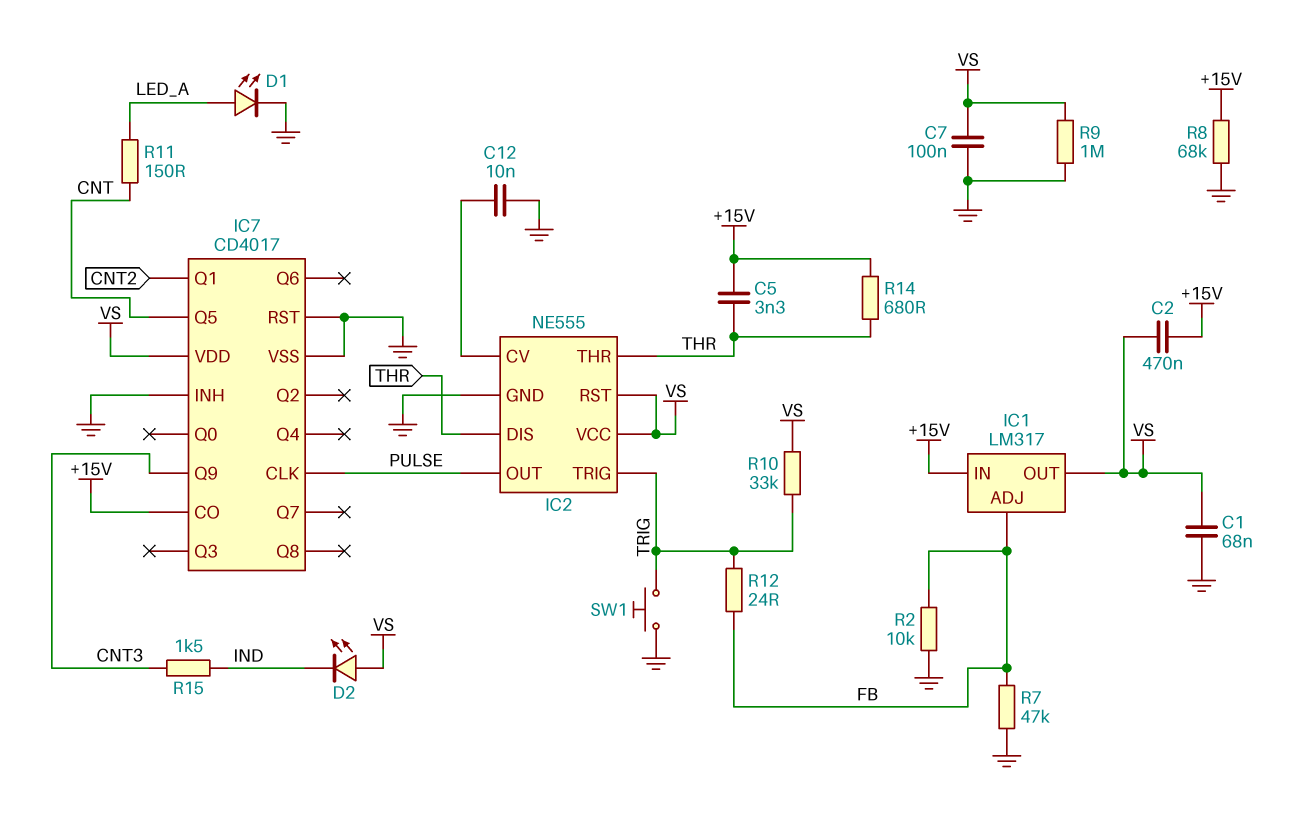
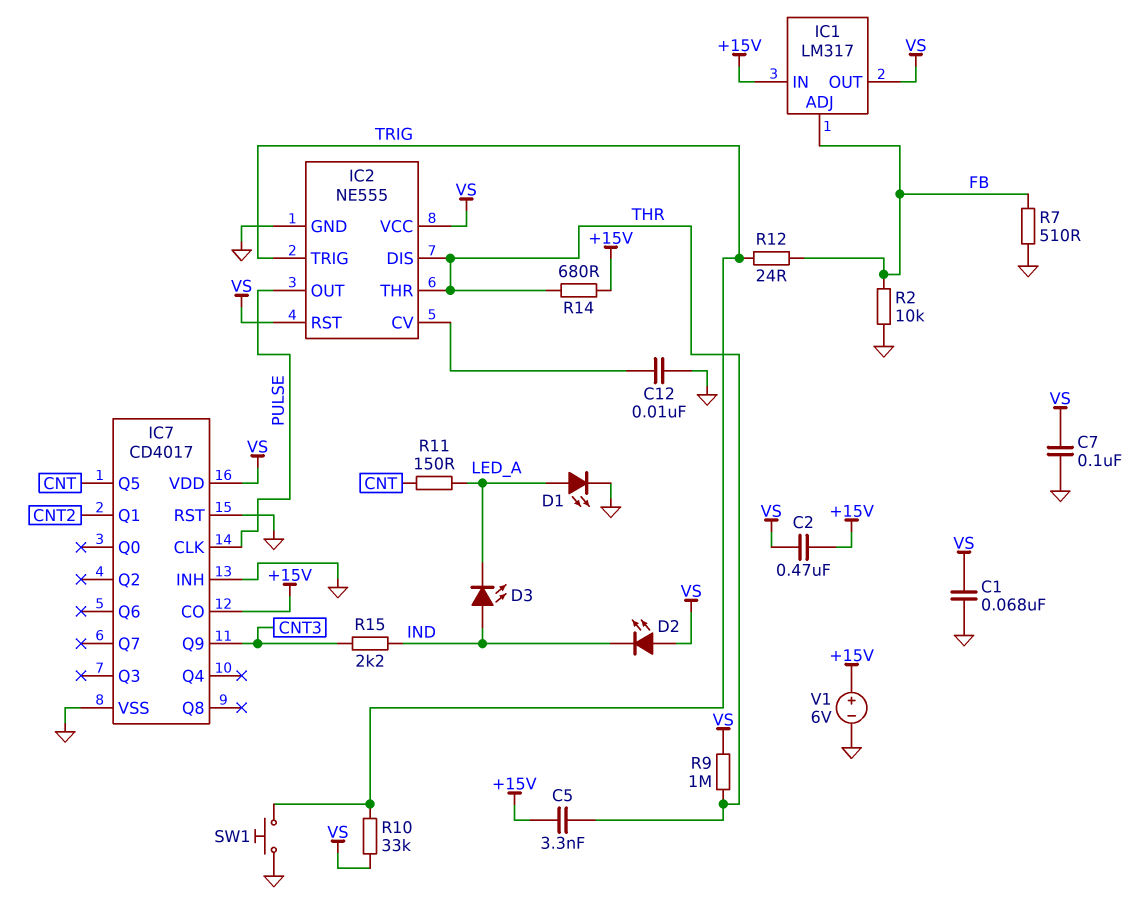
D3: none -> LED (A IND, K LED_A)
R7: 47k (FB, GND) -> 510 (FB, GND)
R8: 68k (+15V, GND) -> none
R9: 1M (GND, VS) -> 1M (THR, VS)
R15: 1.5k (CNT3, IND) -> 2.2k (CNT3, IND)
V1: none -> 6V (plus +15V, minus GND)

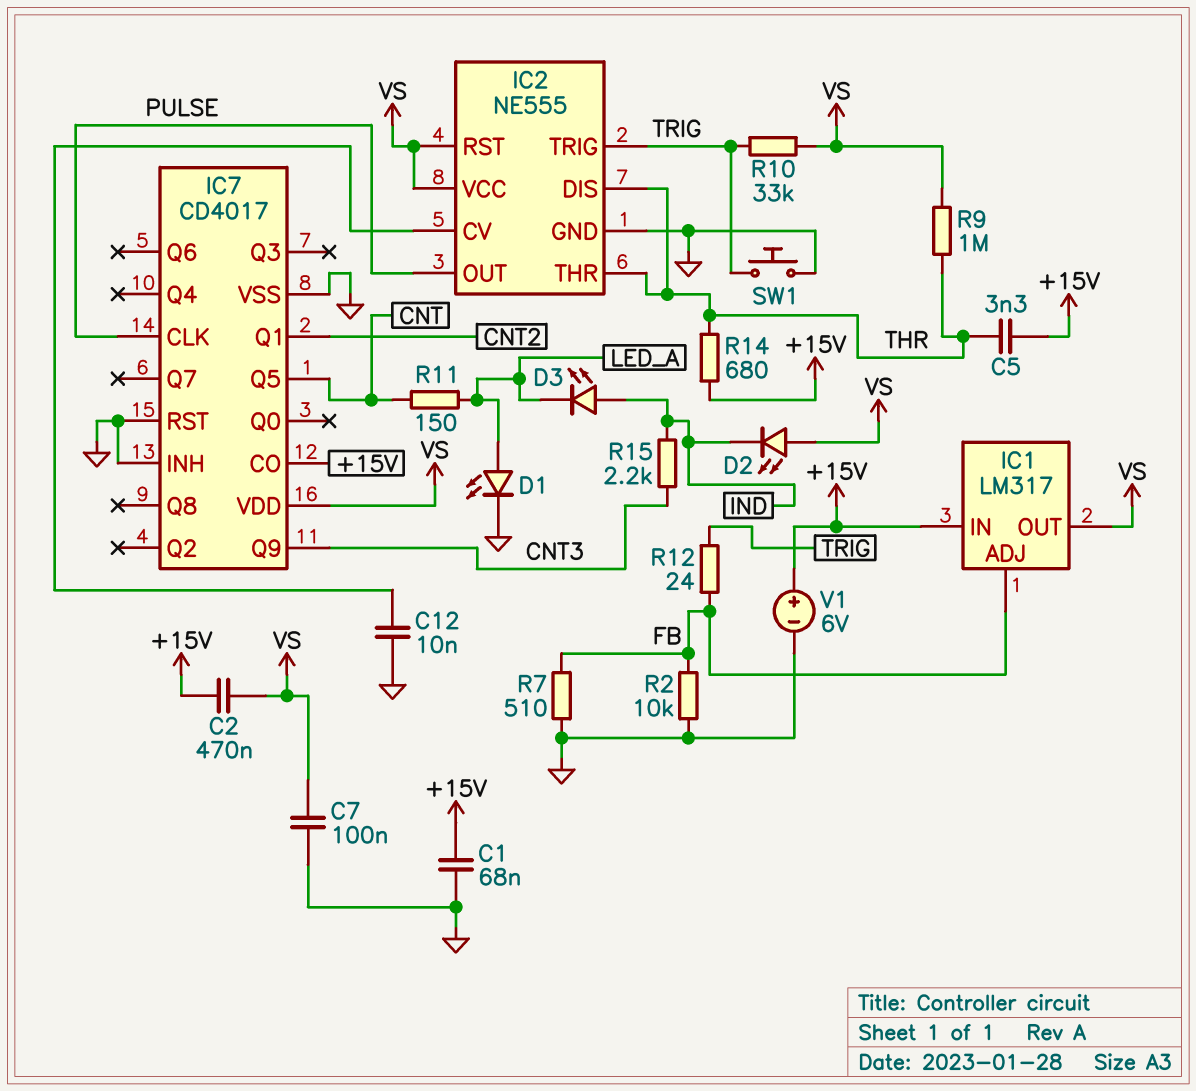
C1: 68nF (GND, VS) -> 68nF (+15V, GND)

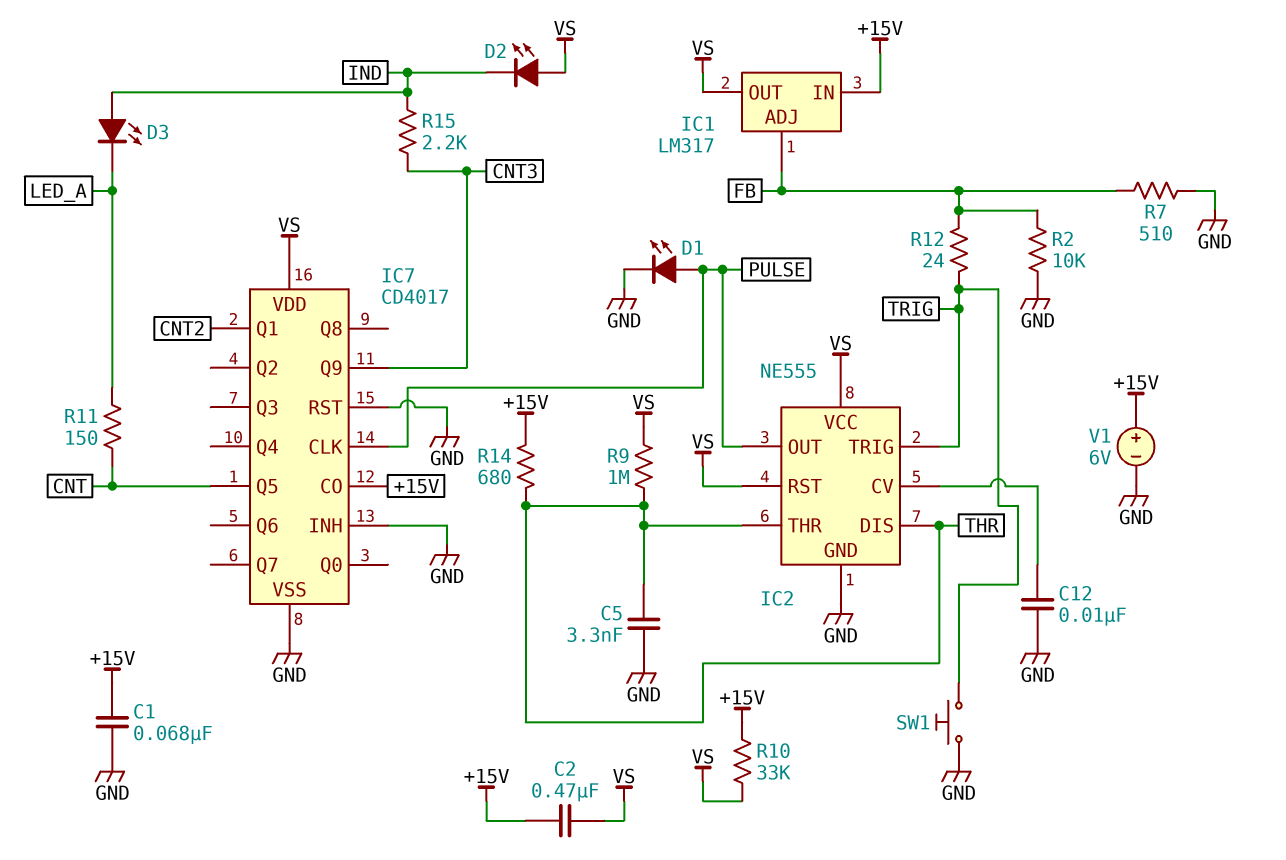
C5: 3.3nF (+15V, THR) -> 3.3nF (GND, THR)
C7: 100nF (GND, VS) -> none
D1: LED (A LED_A, K GND) -> LED (A PULSE, K GND)
R10: 33k (TRIG, VS) -> 33k (+15V, VS)

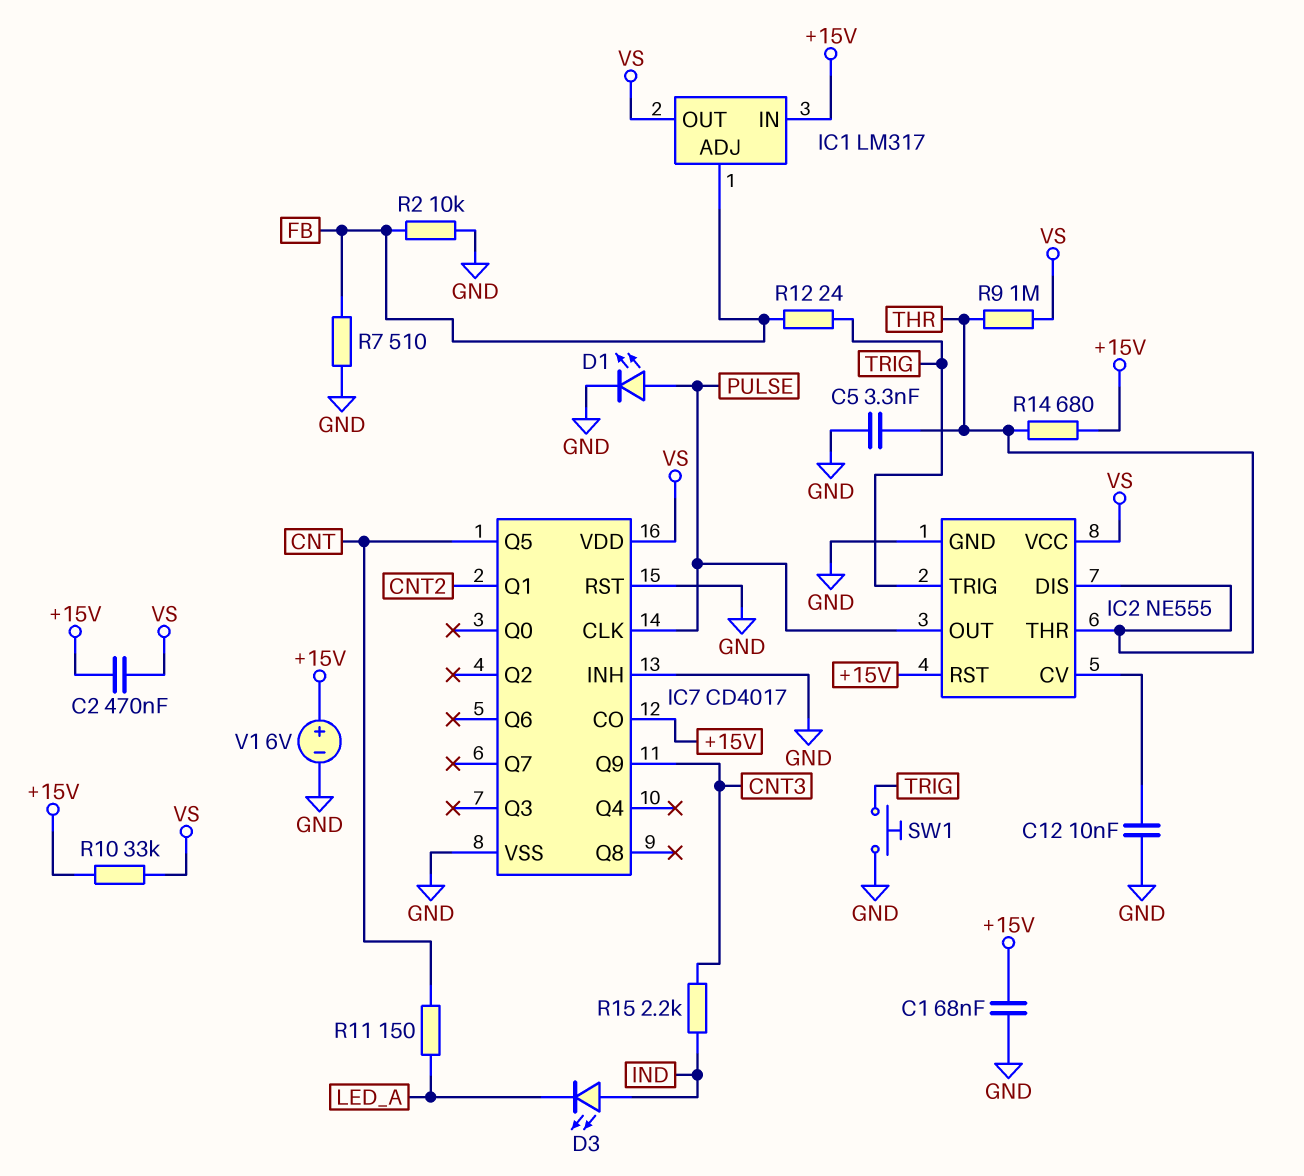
D2: LED (A VS, K IND) -> none
IC2 pin RST: VS -> +15V

